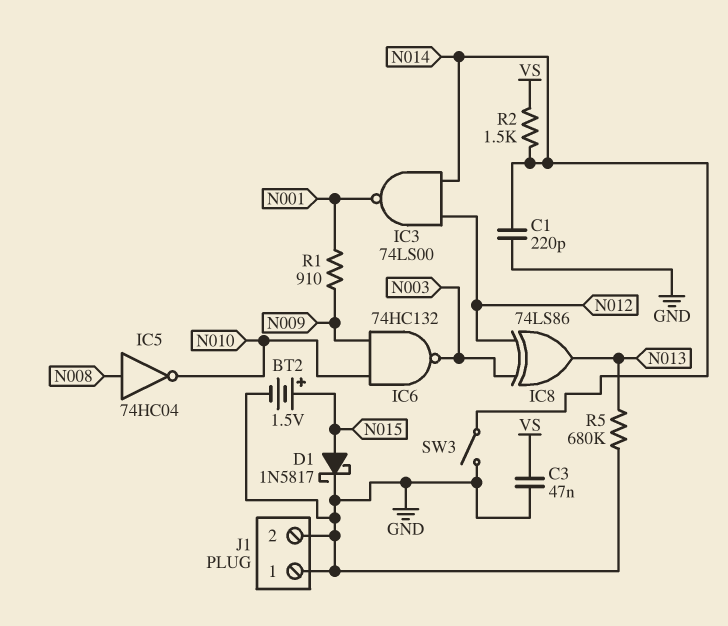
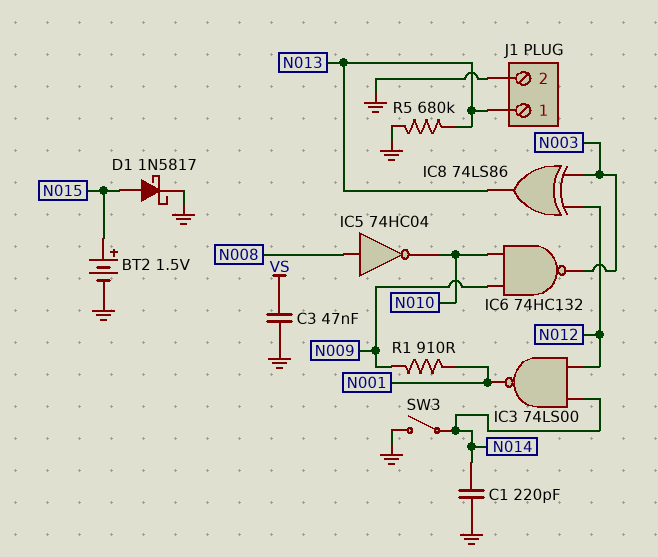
J1 pin 1: GND -> N013
R2: 1.5k (N014, VS) -> none

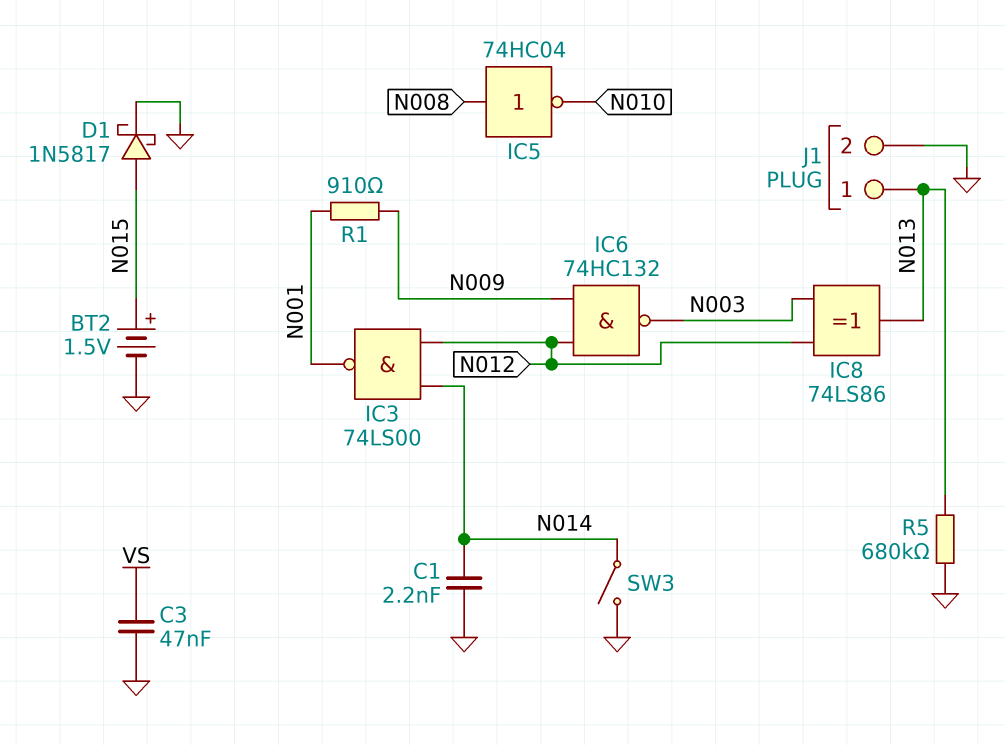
C1: 220pF (GND, N014) -> 2.2nF (GND, N014)
IC6: NAND 74HC132 (in N009, in N010, out N003) -> NAND 74HC132 (in N009, in N012, out N003)

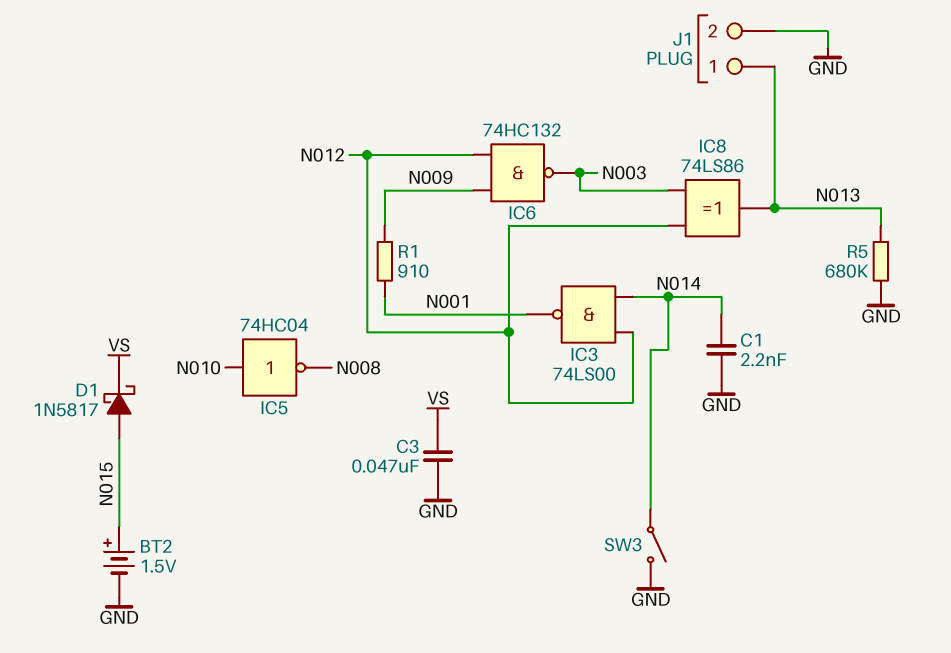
D1: schottky 1N5817 (A N015, K GND) -> schottky 1N5817 (A N015, K VS)
IC5: NOT 74HC04 (in N008, out N010) -> NOT 74HC04 (in N010, out N008)

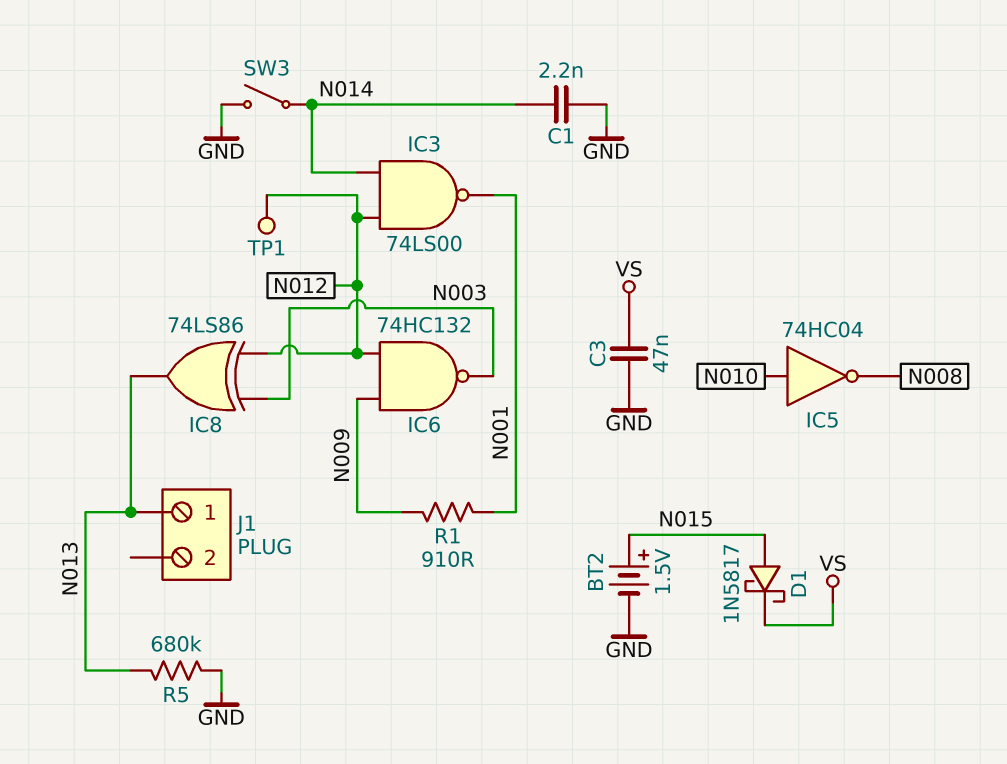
J1 pin 2: GND -> none
TP1: none -> test point (N012)

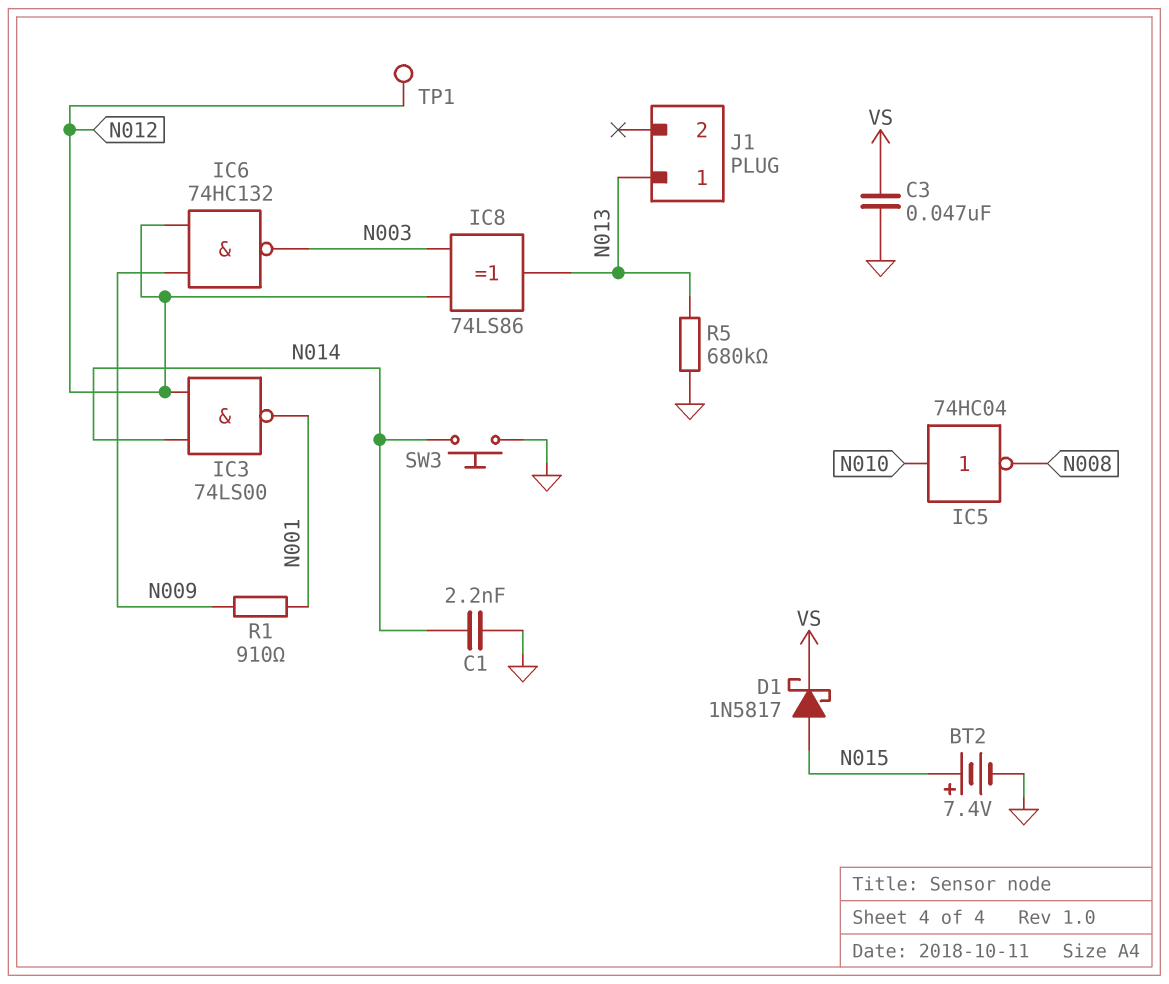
BT2: 1.5V (plus N015, minus GND) -> 7.4V (plus N015, minus GND)
SW3: switch (GND, N014) -> button (GND, N014)

